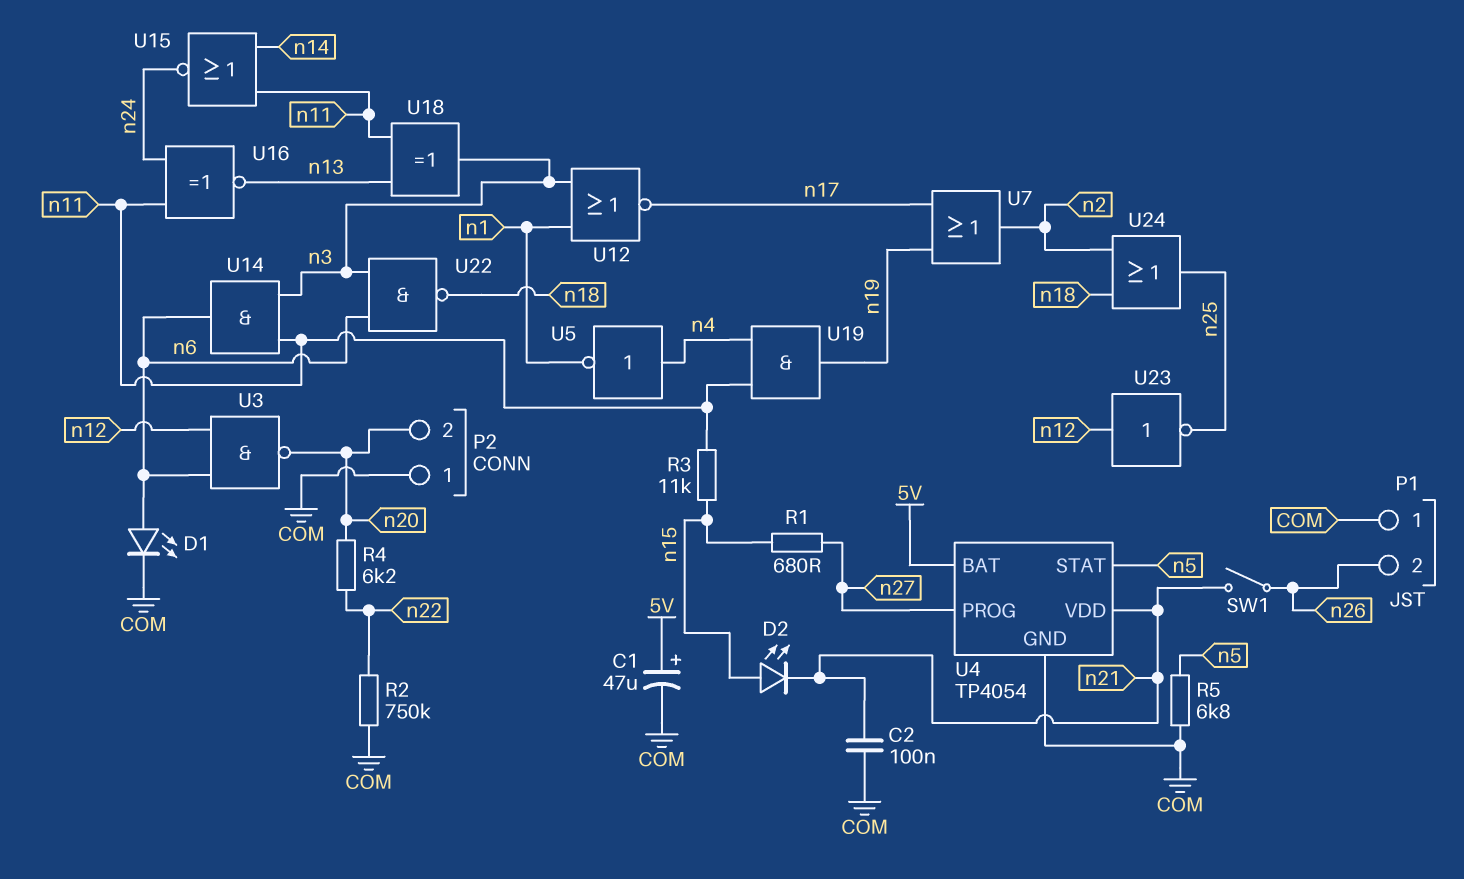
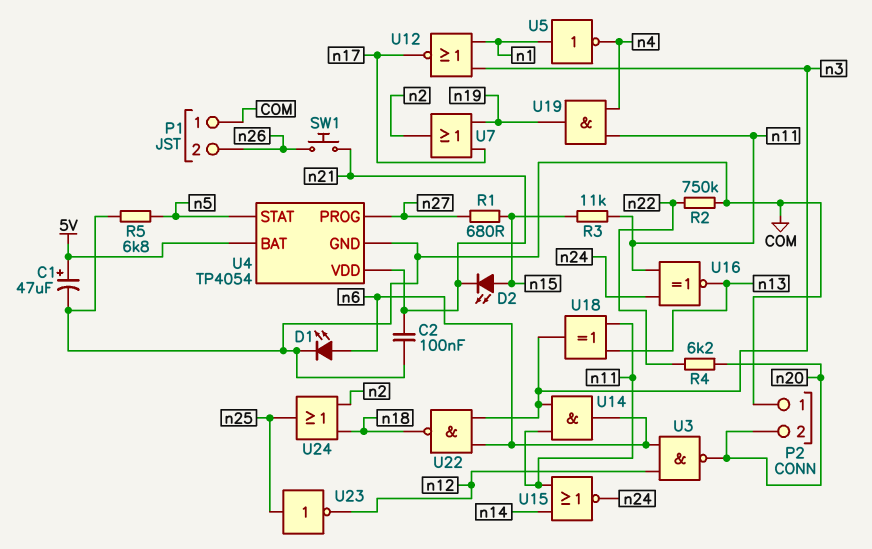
SW1: switch (n21, n26) -> button (n21, n26)
U5: NOT (in n4, out n1) -> NOT (in n1, out n4)
U23: NOT (in n12, out n25) -> NOT (in n25, out n12)

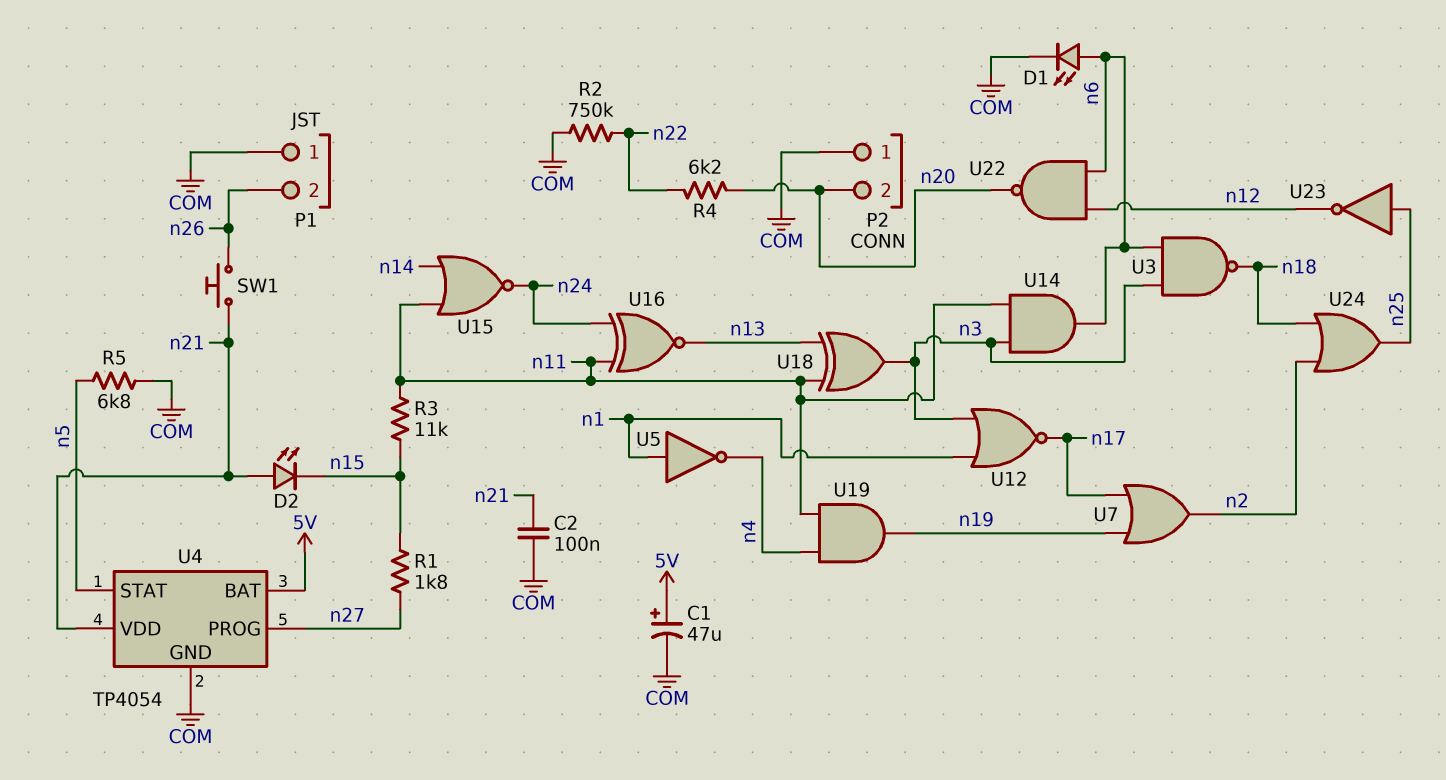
D2: LED (A n15, K n21) -> LED (A n21, K n15)
R1: 680 (n15, n27) -> 1.8k (n15, n27)
U3: NAND (in n6, in n12, out n20) -> NAND (in n3, in n6, out n18)
U22: NAND (in n3, in n6, out n18) -> NAND (in n6, in n12, out n20)

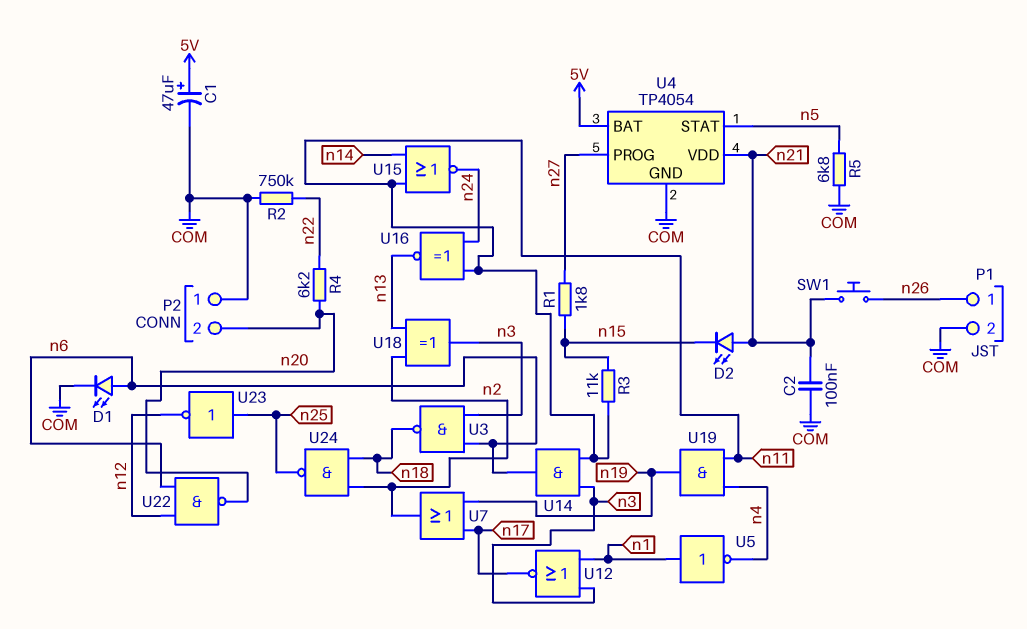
P1 pin 1: COM -> n26
P1 pin 2: n26 -> COM
U18: XOR (in n11, in n13, out n3) -> XOR (in n2, in n13, out n3)
U24: OR (in n2, in n18, out n25) -> NAND (in n2, in n18, out n25)

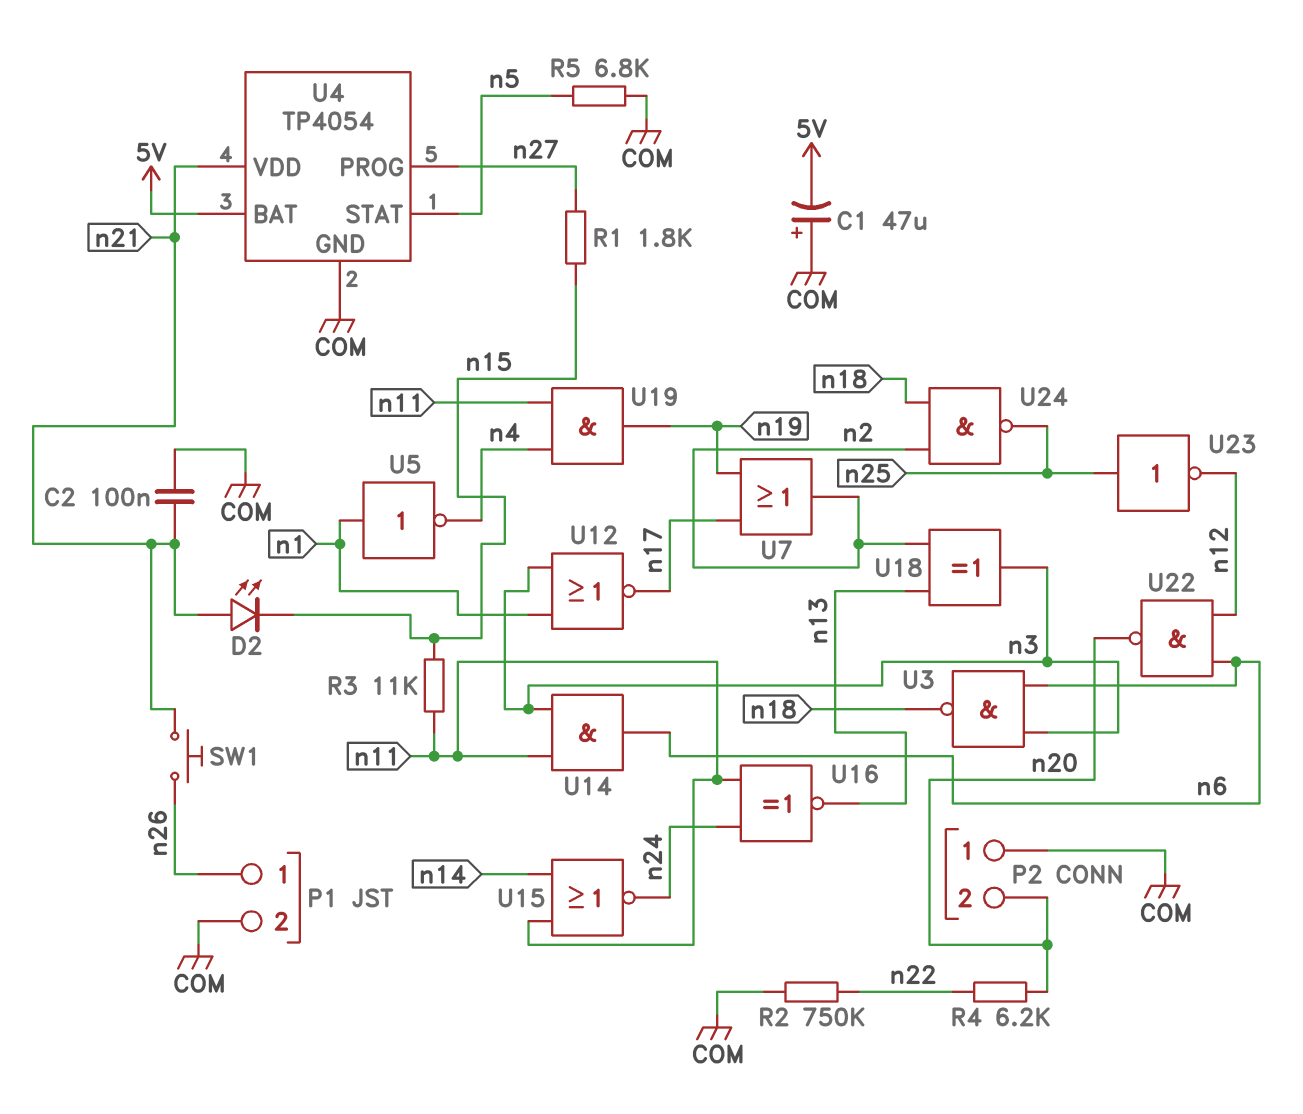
C1: 47uF (plus 5V, minus COM) -> 47uF (plus COM, minus 5V)
D1: LED (A n6, K COM) -> none

